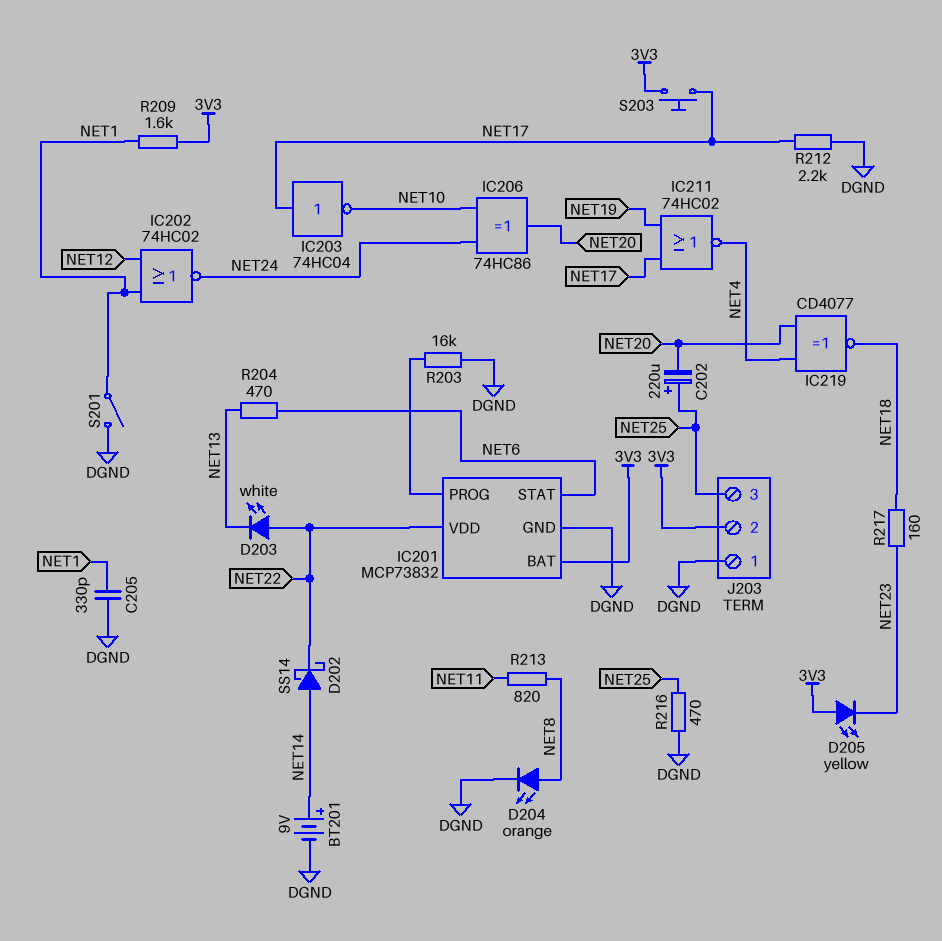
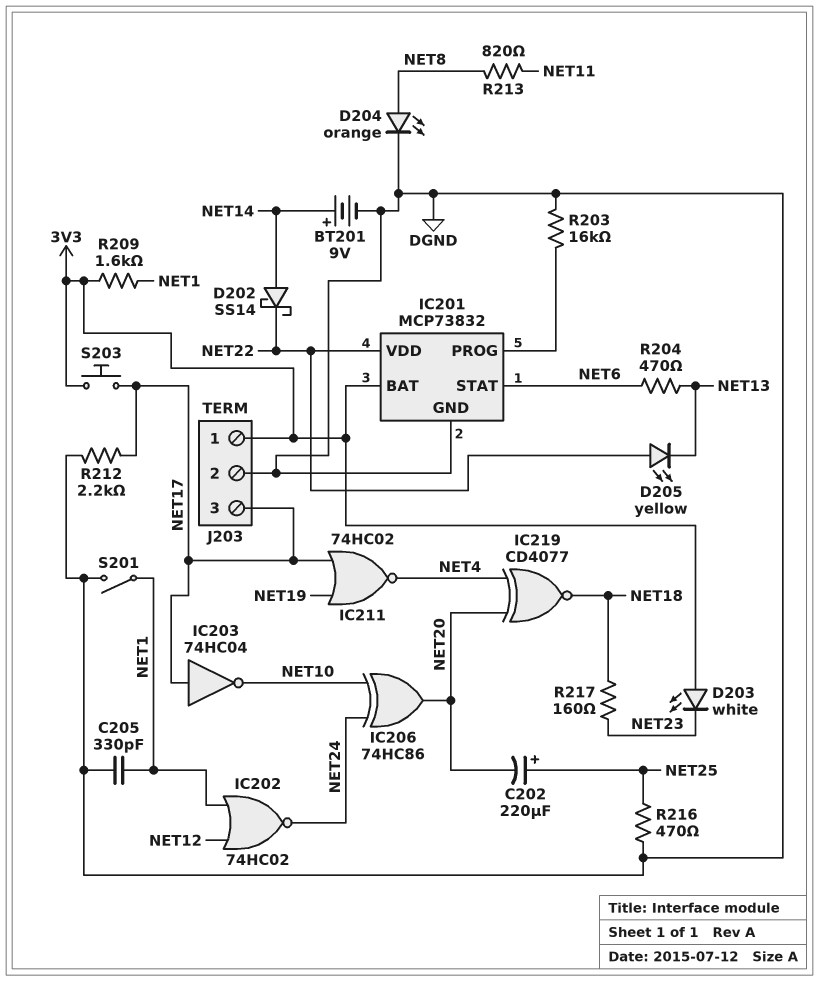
D203: LED white (A NET22, K NET13) -> LED white (A 3V3, K NET23)
D205: LED yellow (A 3V3, K NET23) -> LED yellow (A NET22, K NET13)
J203 pin 1: DGND -> 3V3
J203 pin 2: 3V3 -> DGND
J203 pin 3: NET25 -> NET17

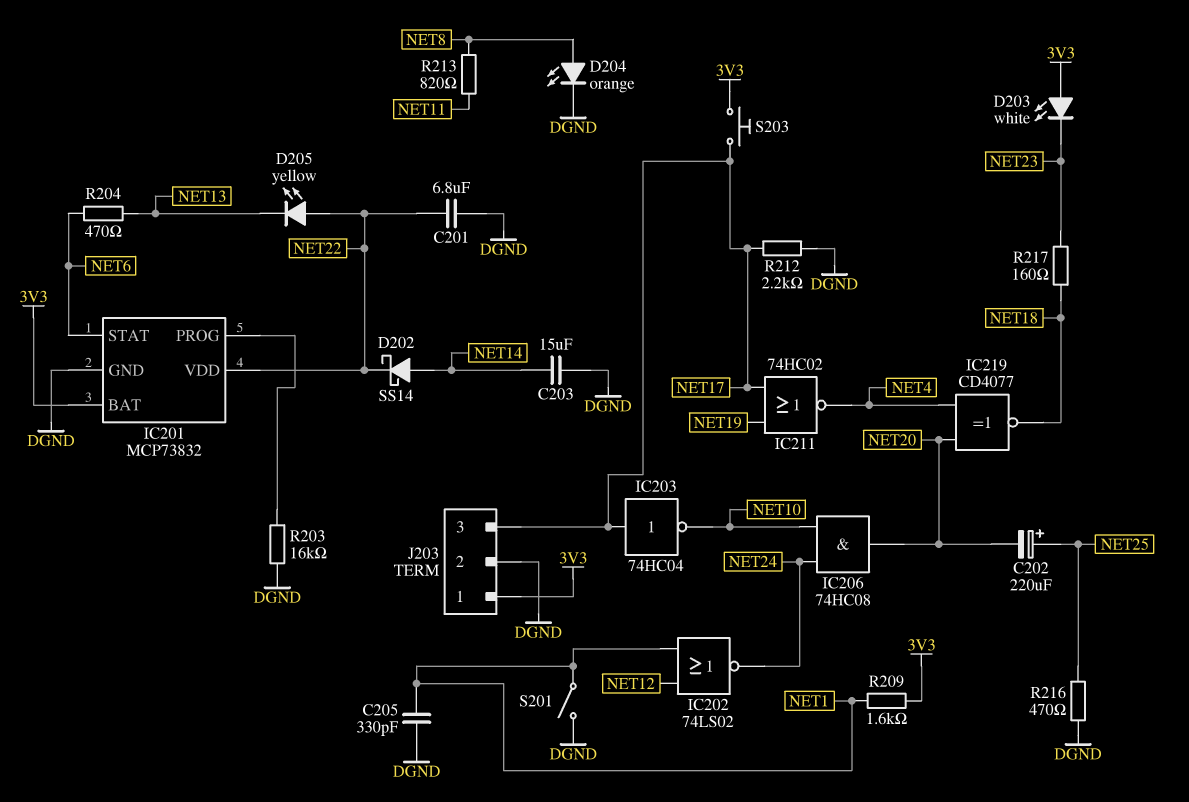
BT201: 9V (plus NET14, minus DGND) -> none
C201: none -> 6.8uF (DGND, NET22)
C203: none -> 15uF (DGND, NET14)
IC202: NOR 74HC02 (in NET1, in NET12, out NET24) -> NOR 74LS02 (in NET1, in NET12, out NET24)
IC206: XOR 74HC86 (in NET10, in NET24, out NET20) -> AND 74HC08 (in NET10, in NET24, out NET20)

